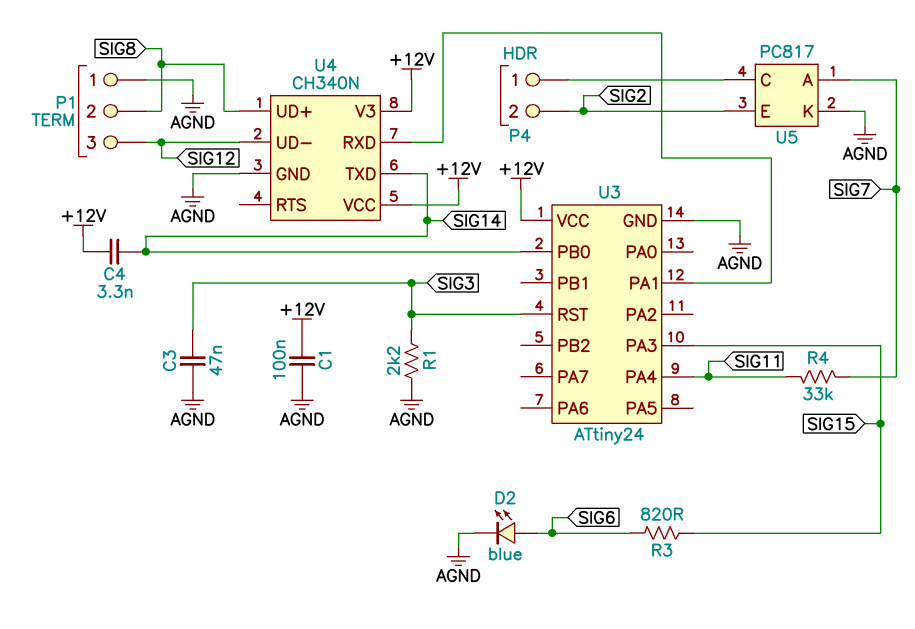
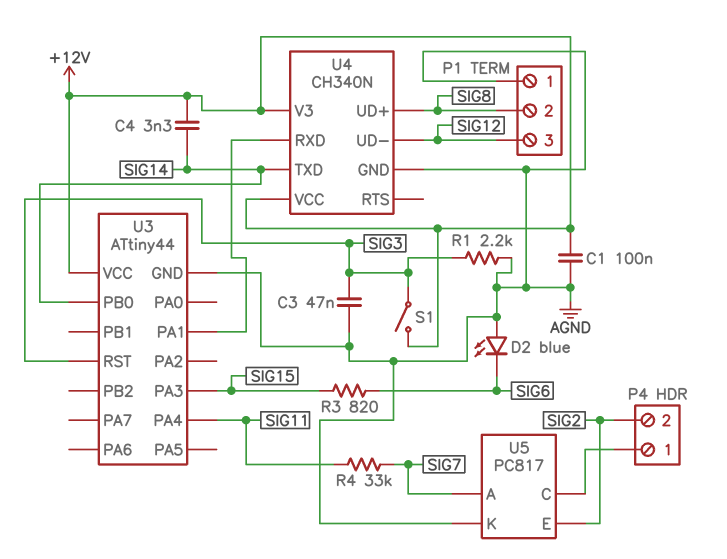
D2: LED blue (A SIG6, K AGND) -> LED blue (A AGND, K SIG6)
S1: none -> switch (+12V, SIG3)
U3: ATtiny24 -> ATtiny44

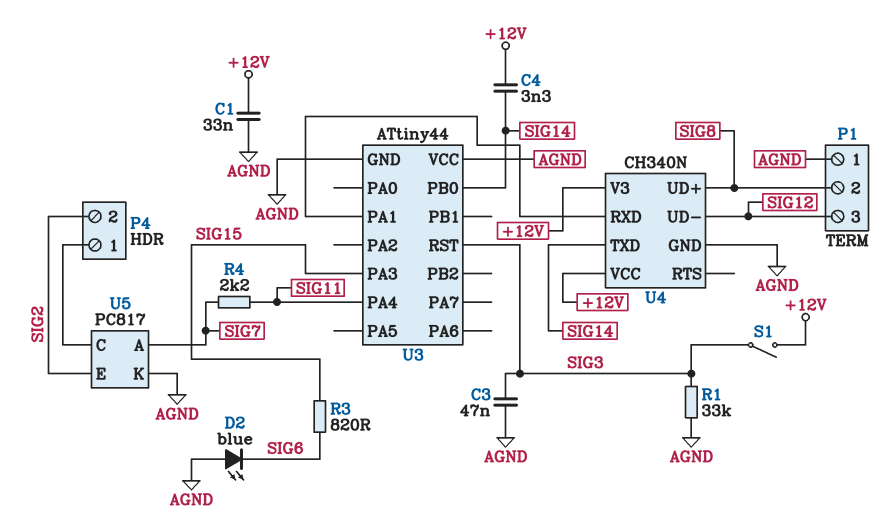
C1: 100nF (+12V, AGND) -> 33nF (+12V, AGND)
R1: 2.2k (AGND, SIG3) -> 33k (AGND, SIG3)
R4: 33k (SIG7, SIG11) -> 2.2k (SIG7, SIG11)
U3 pin VCC: +12V -> AGND

